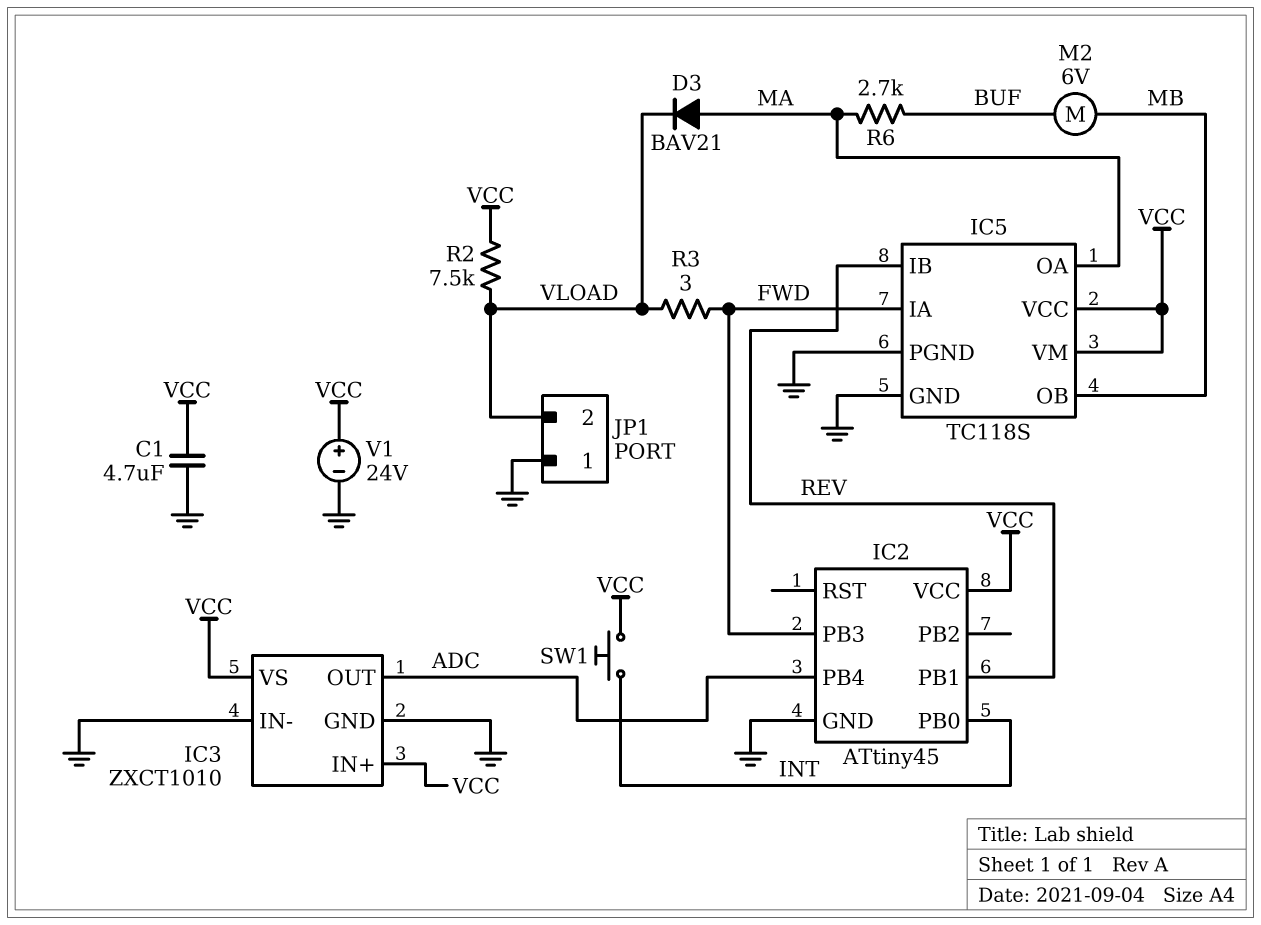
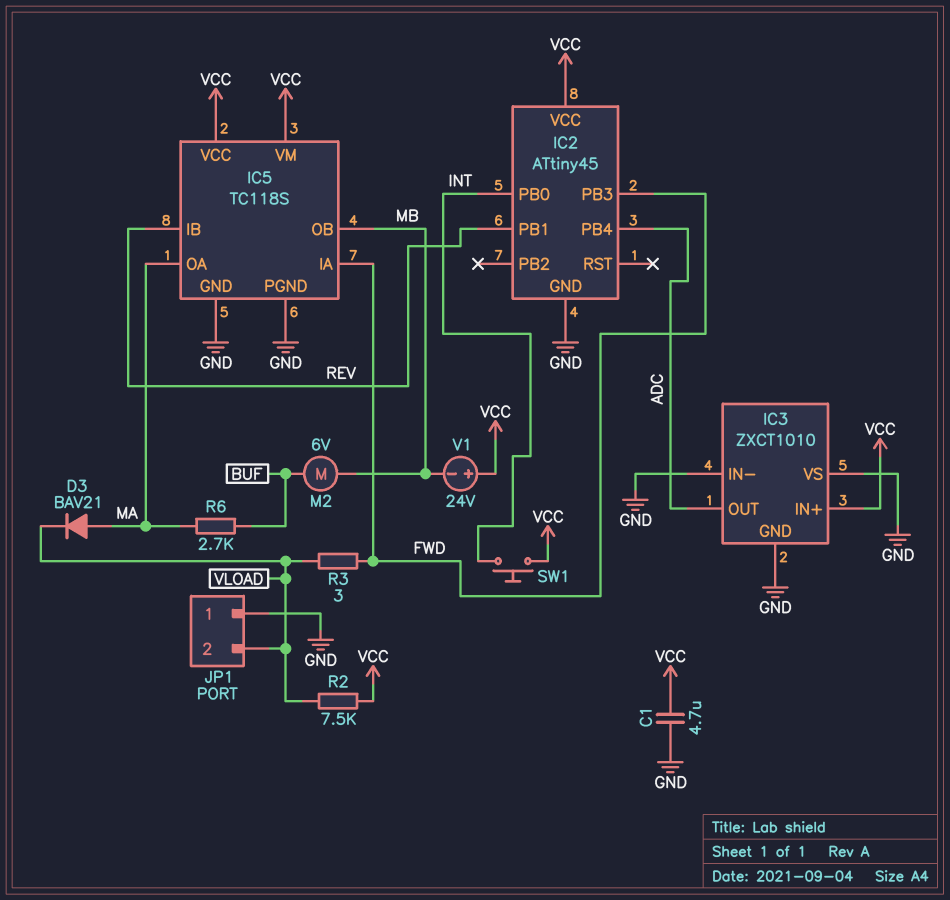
IC3 pin VS: VCC -> GND
V1: 24V (plus VCC, minus GND) -> 24V (plus VCC, minus MB)

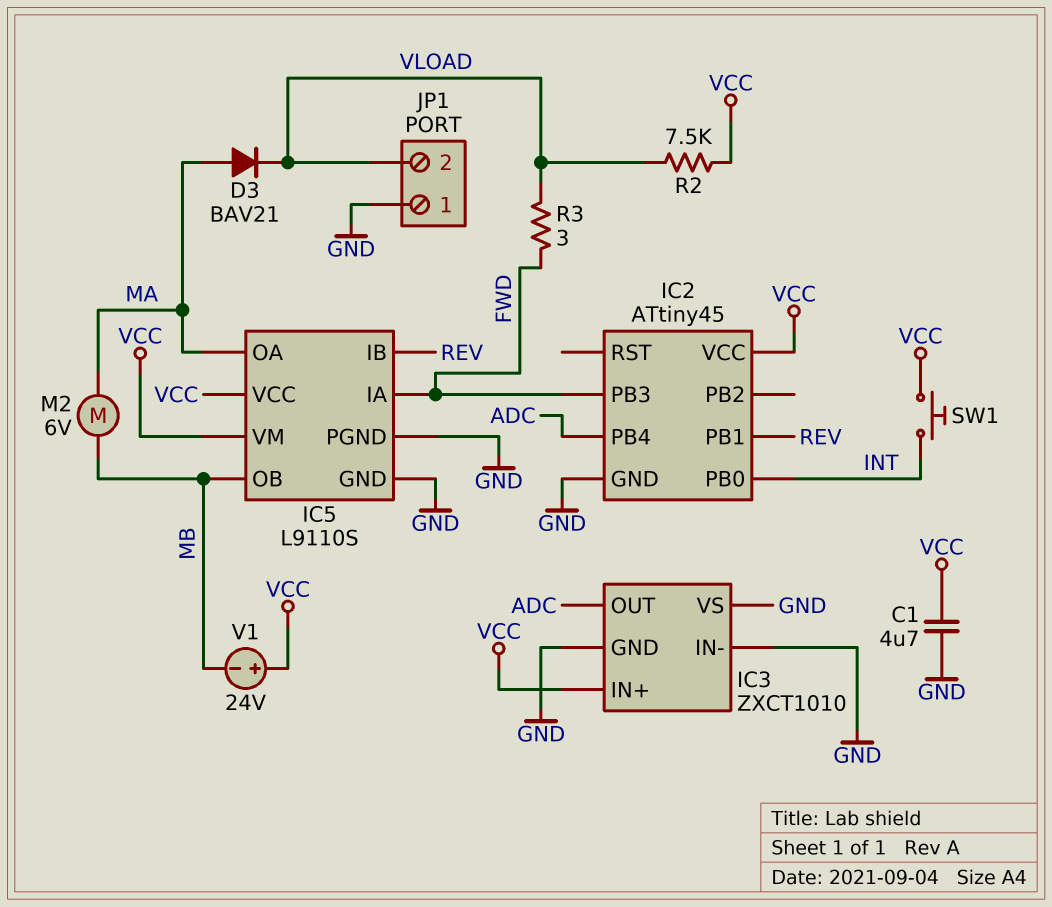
IC5: TC118S -> L9110S
M2: motor 6V (BUF, MB) -> motor 6V (MA, MB)
R6: 2.7k (BUF, MA) -> none

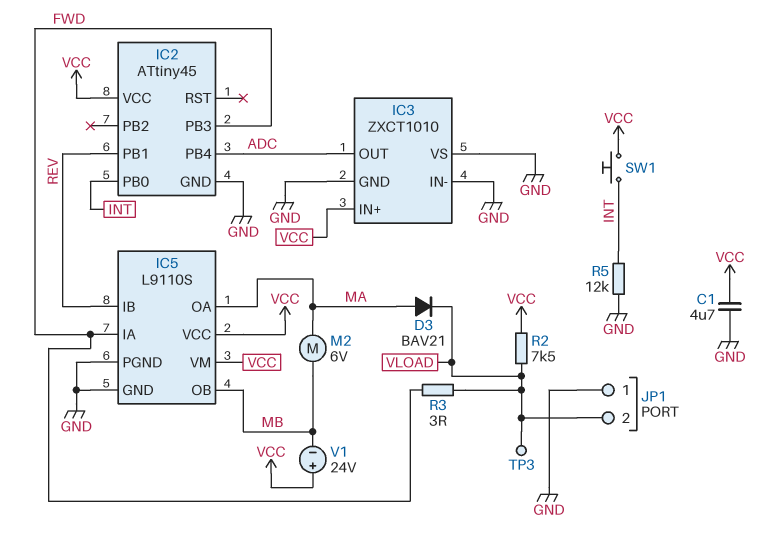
R5: none -> 12k (GND, INT)
TP3: none -> test point (VLOAD)

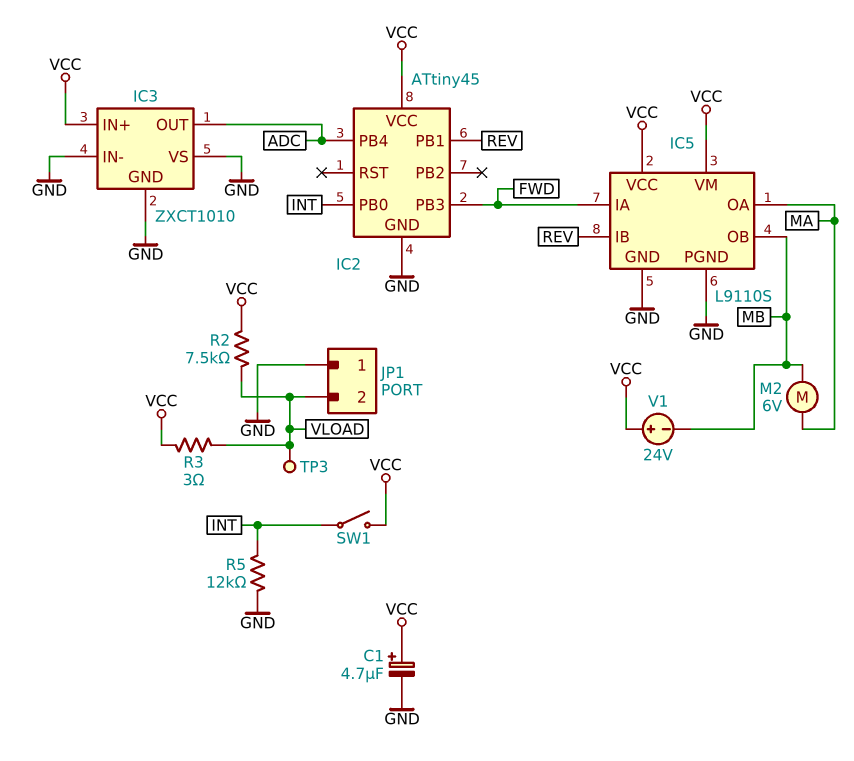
C1: 4.7uF (GND, VCC) -> 4.7uF (plus VCC, minus GND)
D3: diode BAV21 (A MA, K VLOAD) -> none
R3: 3 (FWD, VLOAD) -> 3 (VCC, VLOAD)
SW1: button (INT, VCC) -> switch (INT, VCC)

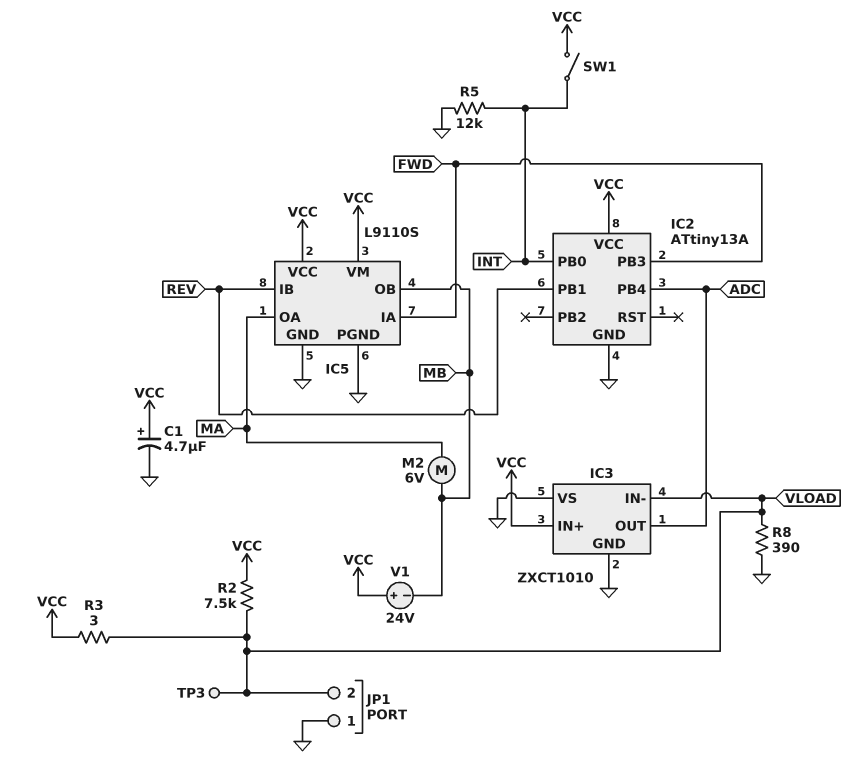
IC2: ATtiny45 -> ATtiny13A
IC3 pin IN-: GND -> VLOAD
R8: none -> 390 (GND, VLOAD)

